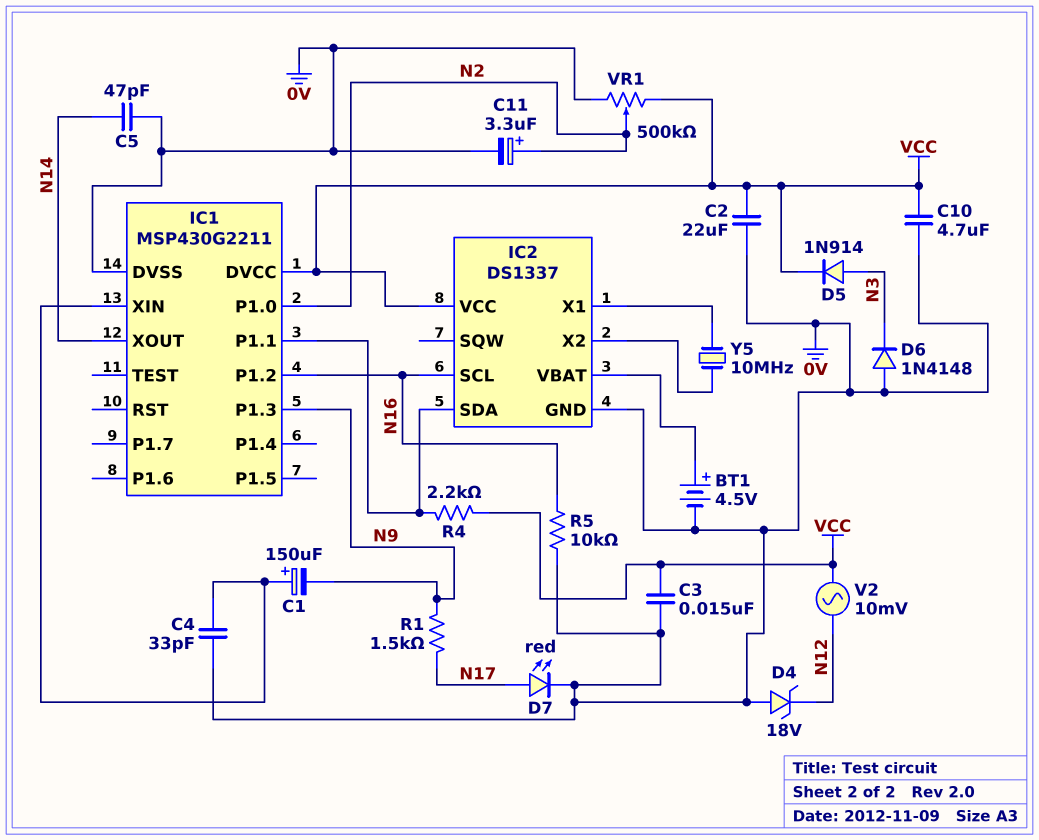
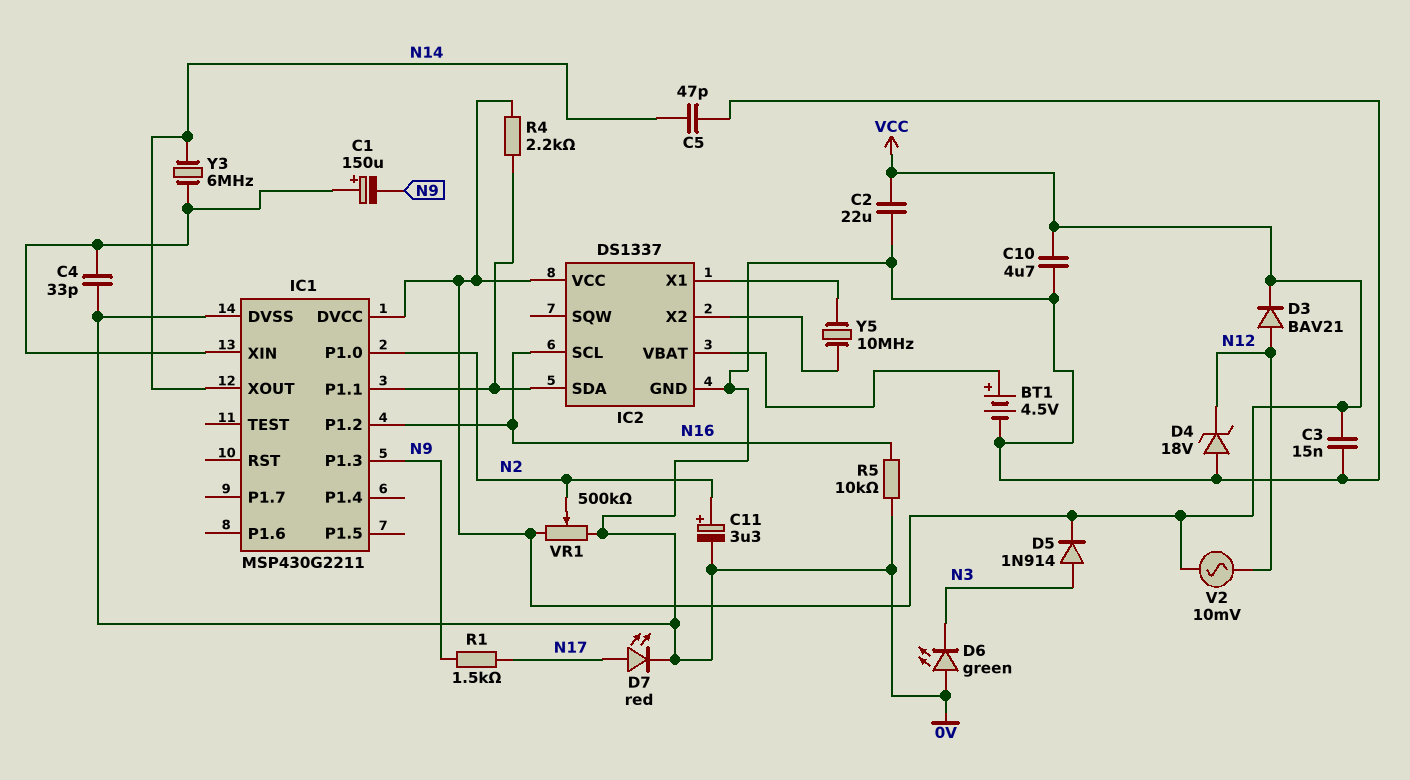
D3: none -> diode BAV21 (A N12, K VCC)
D6: diode 1N4148 (A 0V, K N3) -> LED green (A 0V, K N3)
Y3: none -> 6MHz (IC1/XIN, N14)

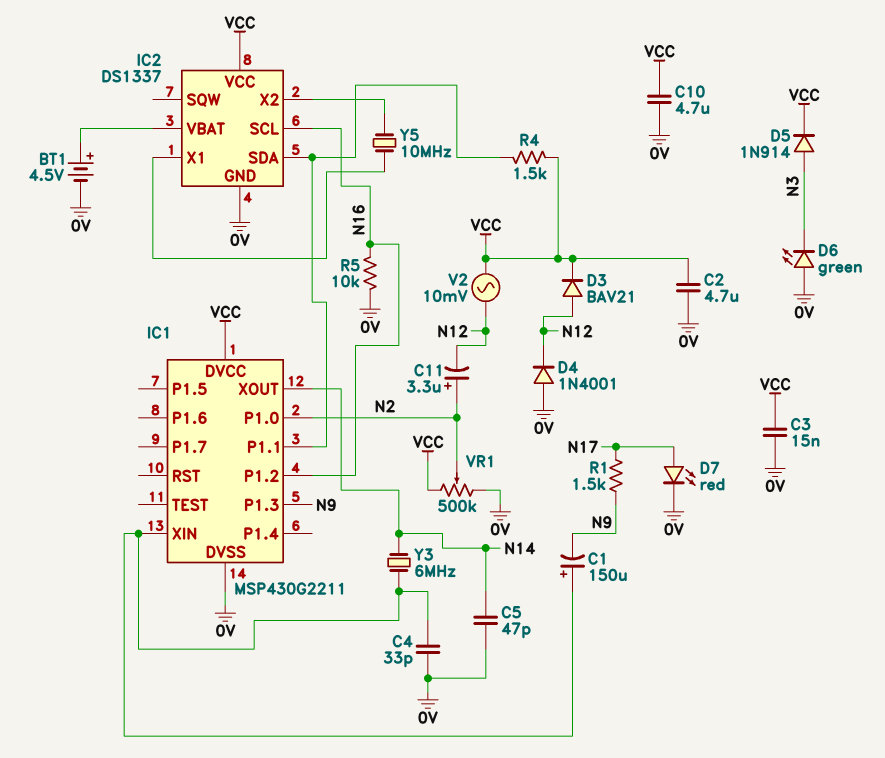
C2: 22uF (0V, VCC) -> 4.7uF (0V, VCC)
C11: 3.3uF (plus N2, minus 0V) -> 3.3uF (plus N2, minus N12)
D4: zener 18V (A 0V, K N12) -> diode 1N4001 (A 0V, K N12)
R4: 2.2k (IC1/P1.1, VCC) -> 1.5k (IC1/P1.1, VCC)

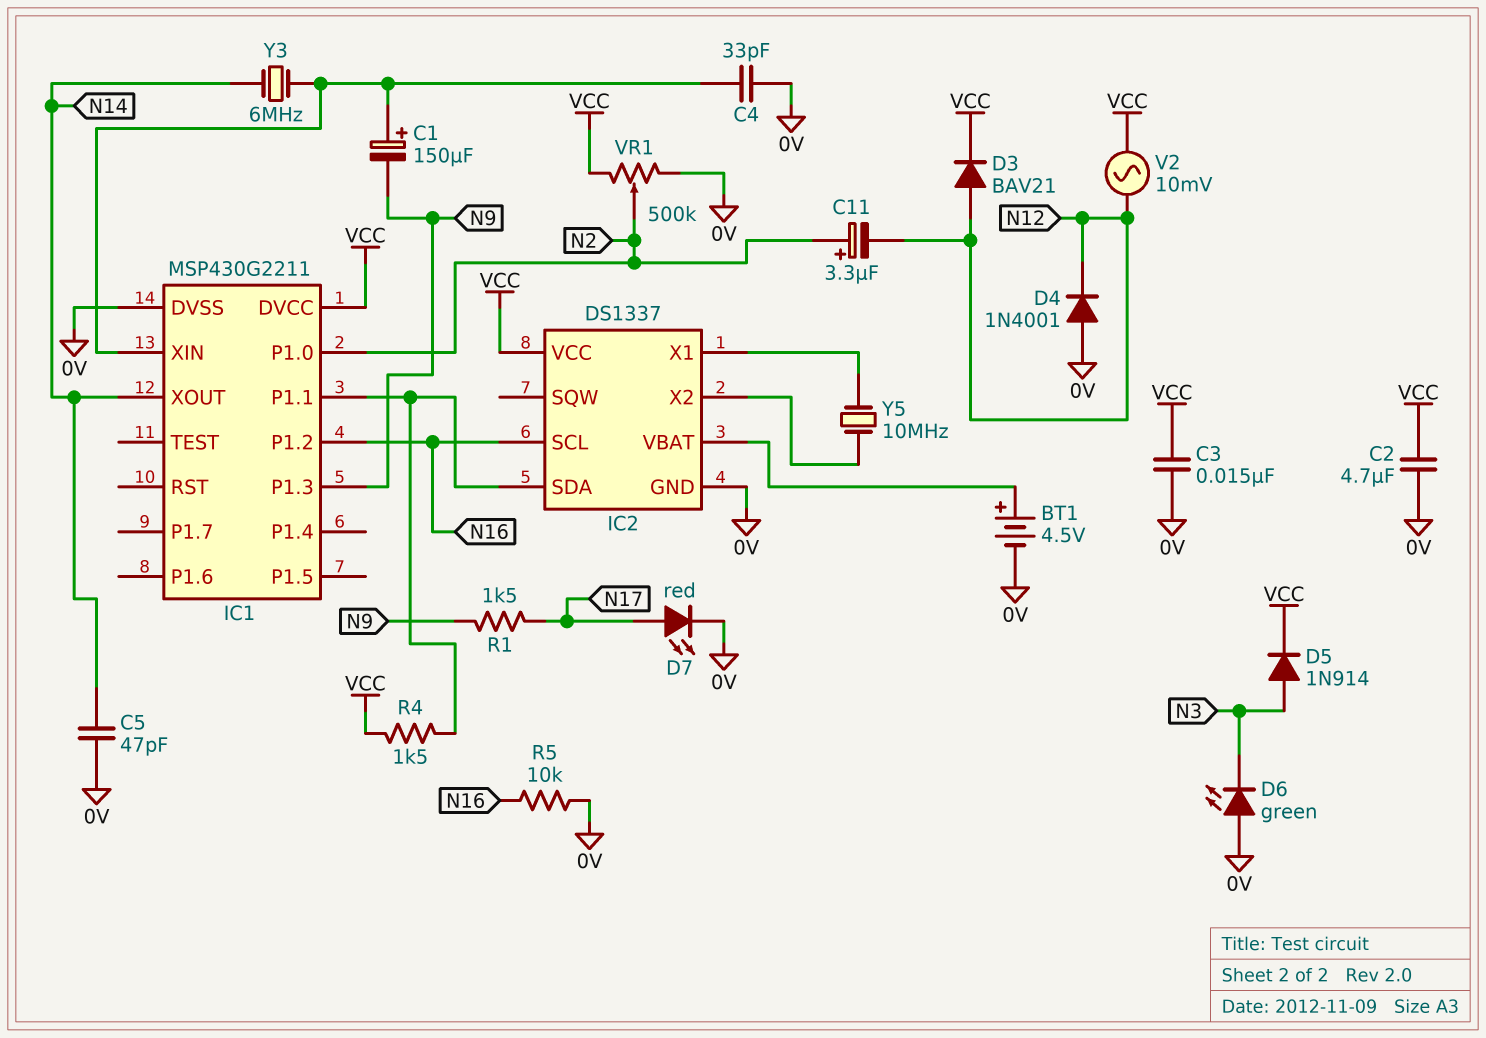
C10: 4.7uF (0V, VCC) -> none

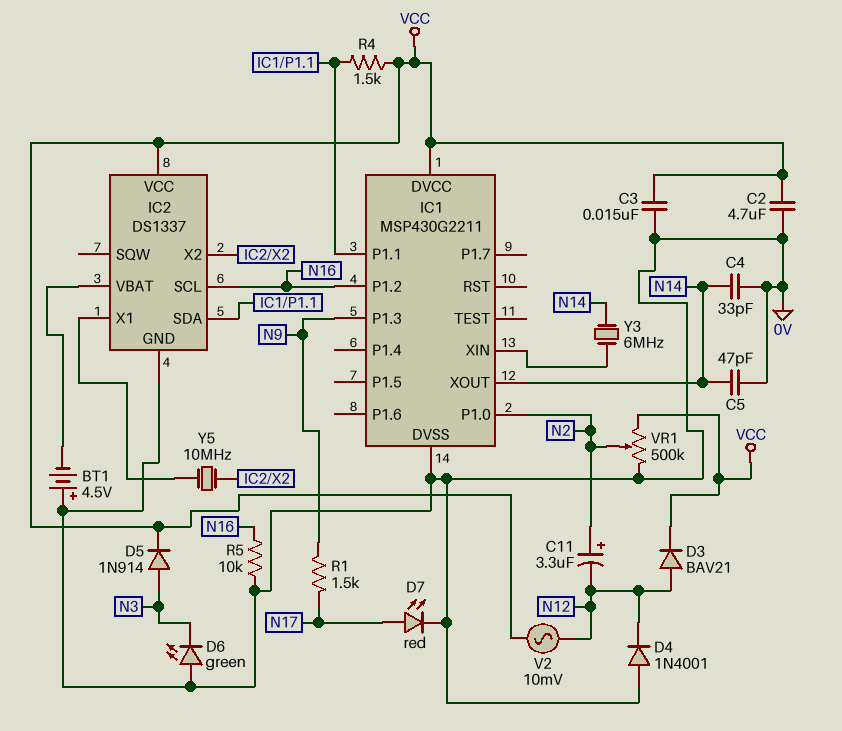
BT1: 4.5V (plus IC2/VBAT, minus 0V) -> 4.5V (plus 0V, minus IC2/VBAT)
C1: 150uF (plus IC1/XIN, minus N9) -> none
C4: 33pF (0V, IC1/XIN) -> 33pF (0V, N14)

